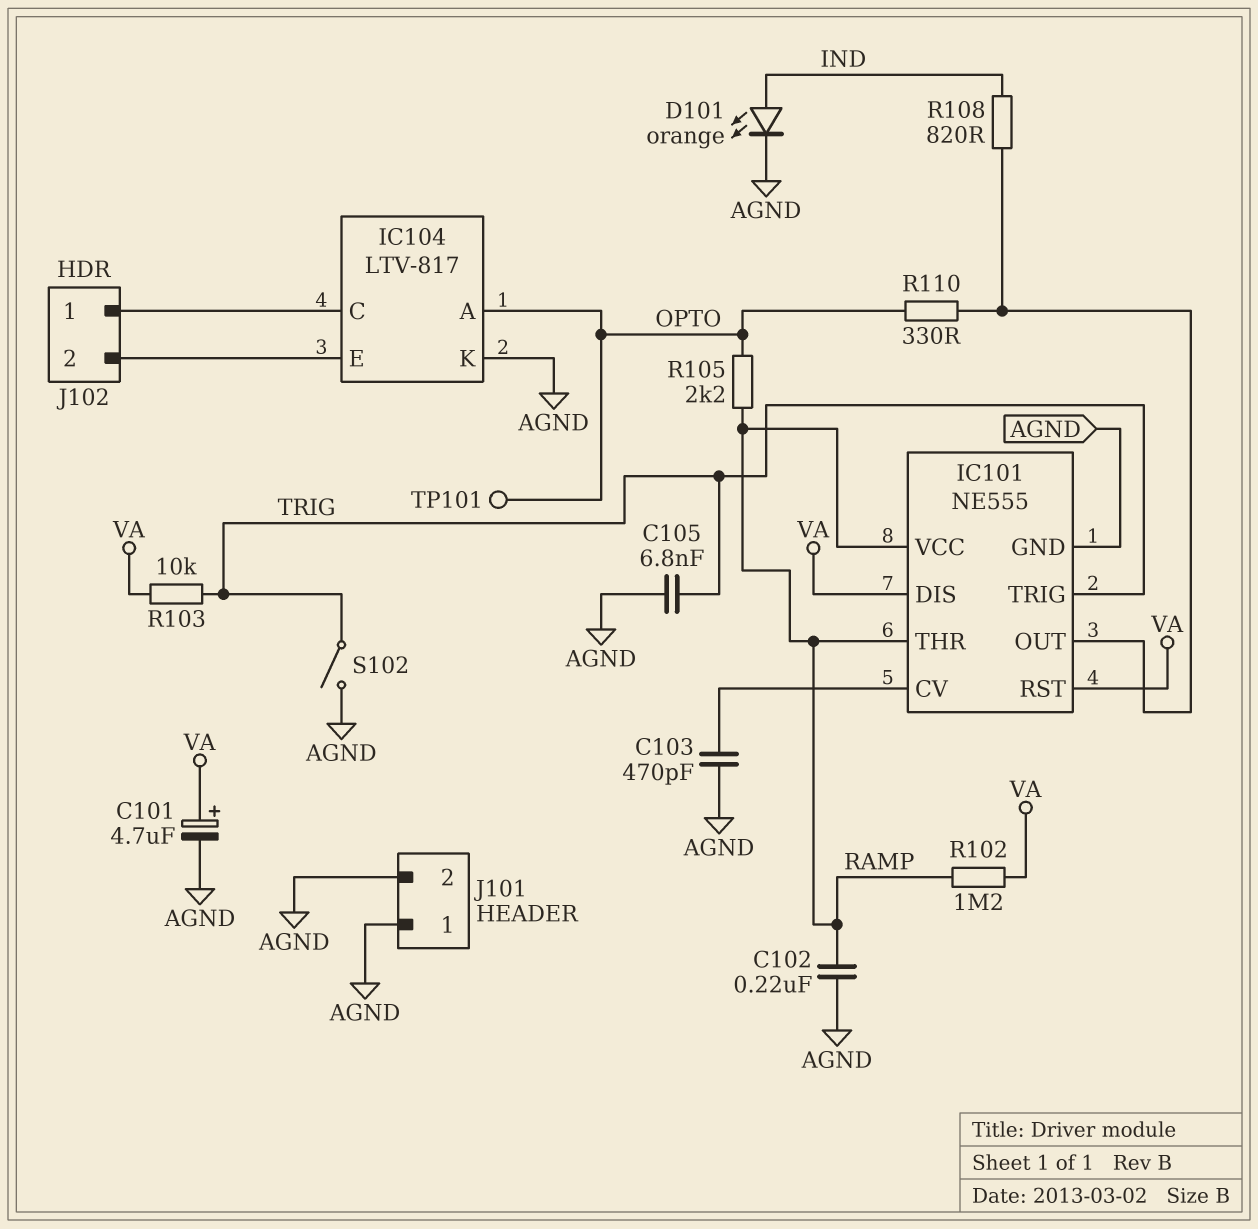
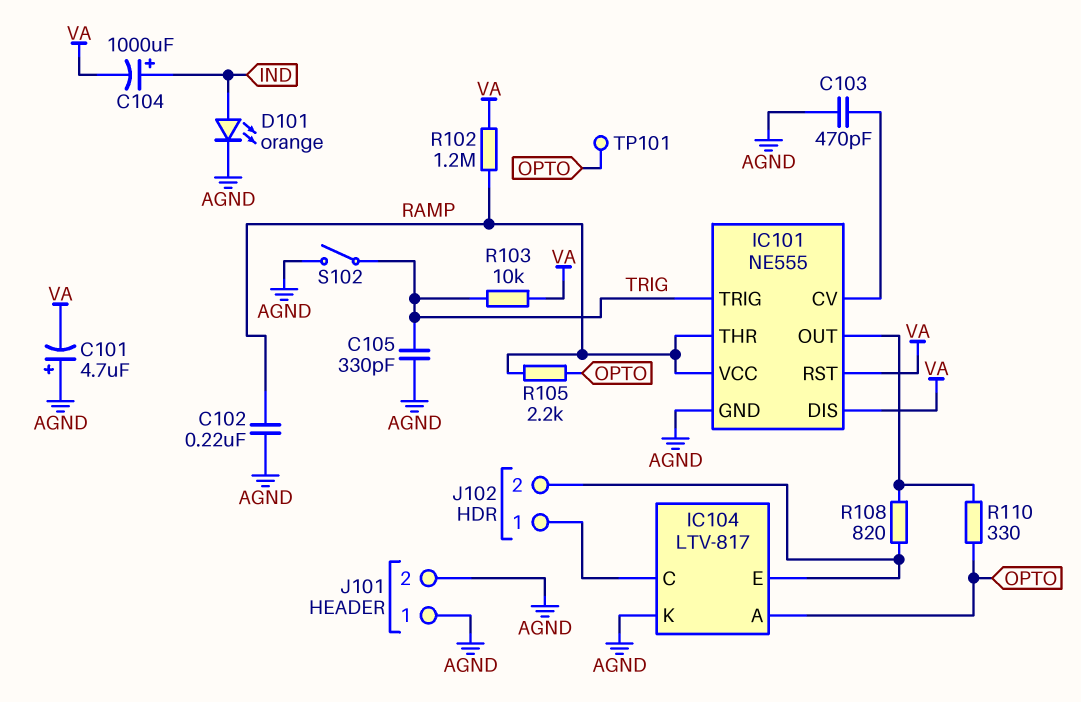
C101: 4.7uF (plus VA, minus AGND) -> 4.7uF (plus AGND, minus VA)
C104: none -> 1000uF (plus IND, minus VA)
C105: 6.8nF (AGND, TRIG) -> 330pF (AGND, TRIG)
R108: 820 (IC101/OUT, IND) -> 820 (IC101/OUT, IC104/E)

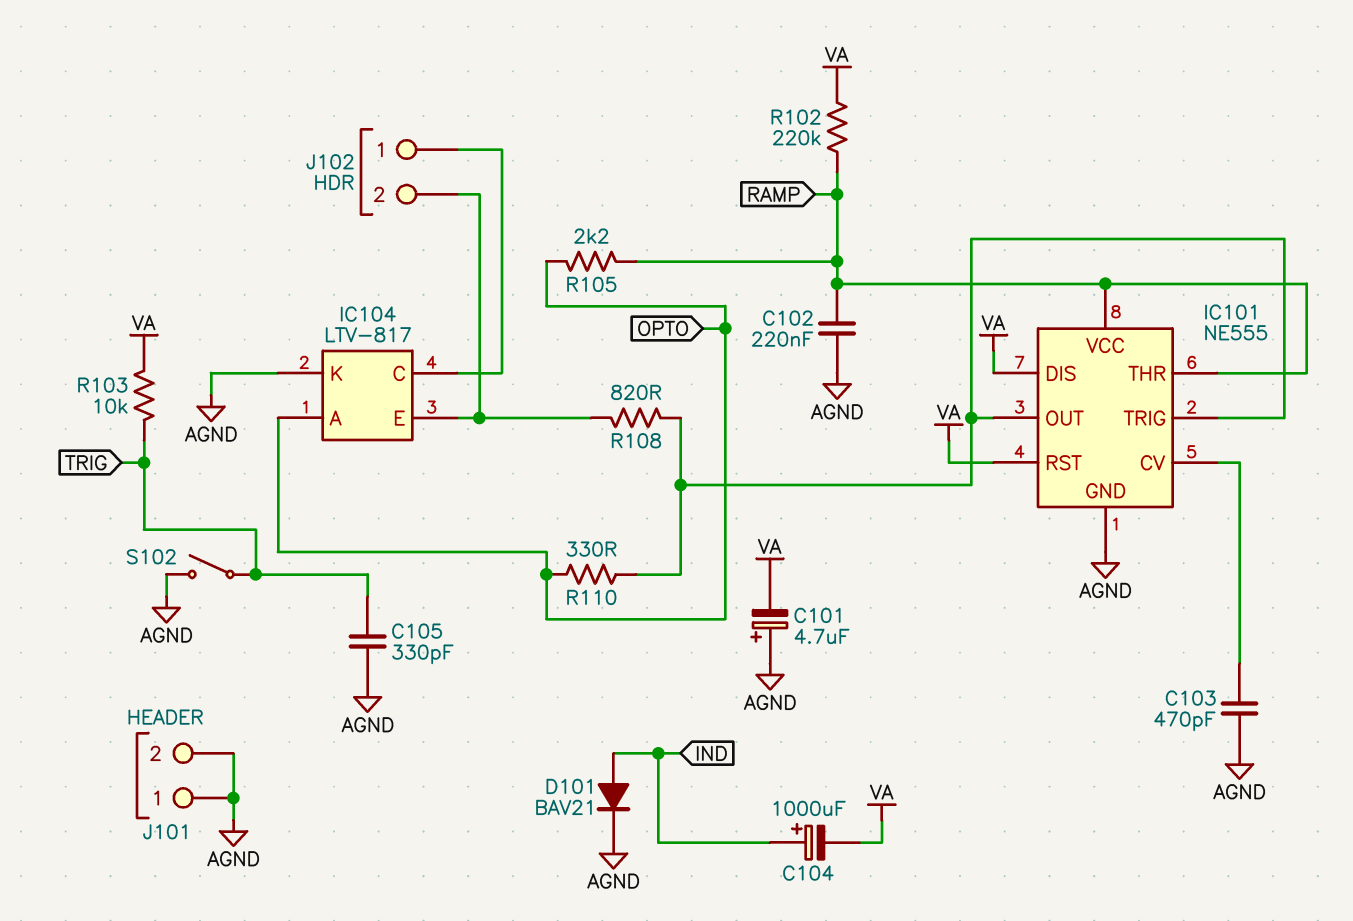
D101: LED orange (A IND, K AGND) -> diode BAV21 (A IND, K AGND)
IC101 pin TRIG: TRIG -> IC101/OUT
R102: 1.2M (RAMP, VA) -> 220k (RAMP, VA)
TP101: test point (OPTO) -> none

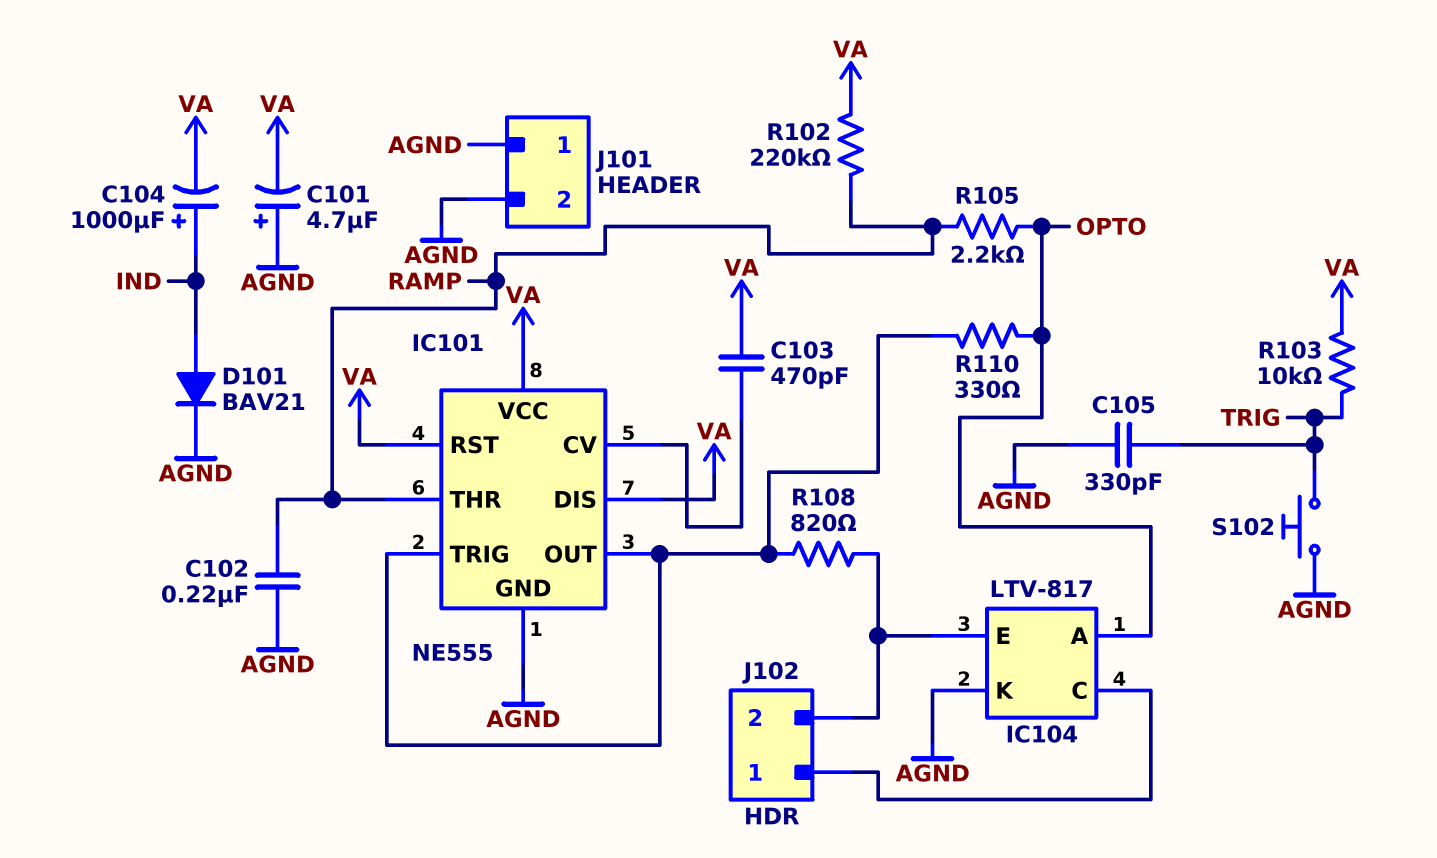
C103: 470pF (AGND, IC101/CV) -> 470pF (IC101/CV, VA)
IC101 pin VCC: RAMP -> VA
S102: switch (AGND, TRIG) -> button (AGND, TRIG)

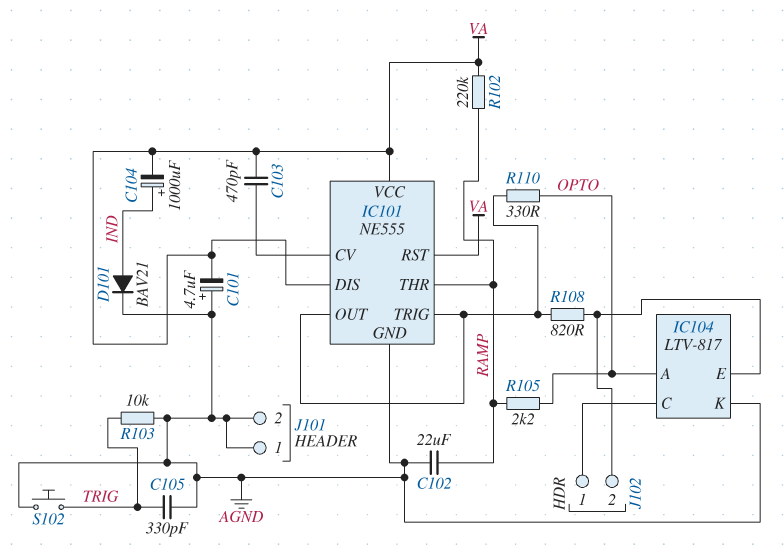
C102: 220nF (AGND, RAMP) -> 22uF (AGND, RAMP)
R103: 10k (TRIG, VA) -> 10k (AGND, TRIG)

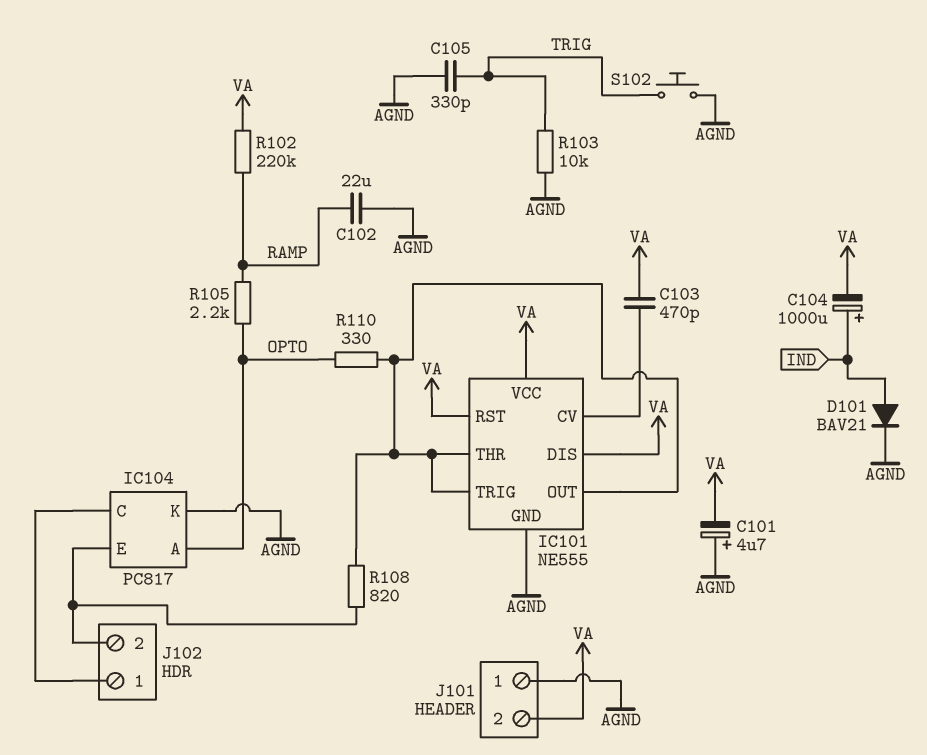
IC101 pin THR: RAMP -> IC101/OUT
IC104: LTV-817 -> PC817
J101 pin 2: AGND -> VA

